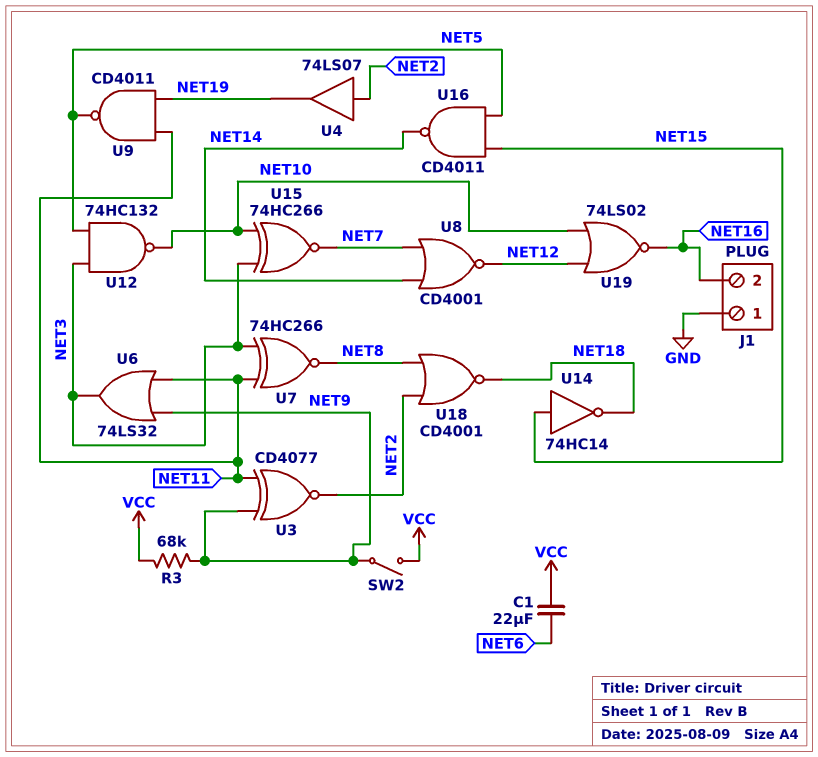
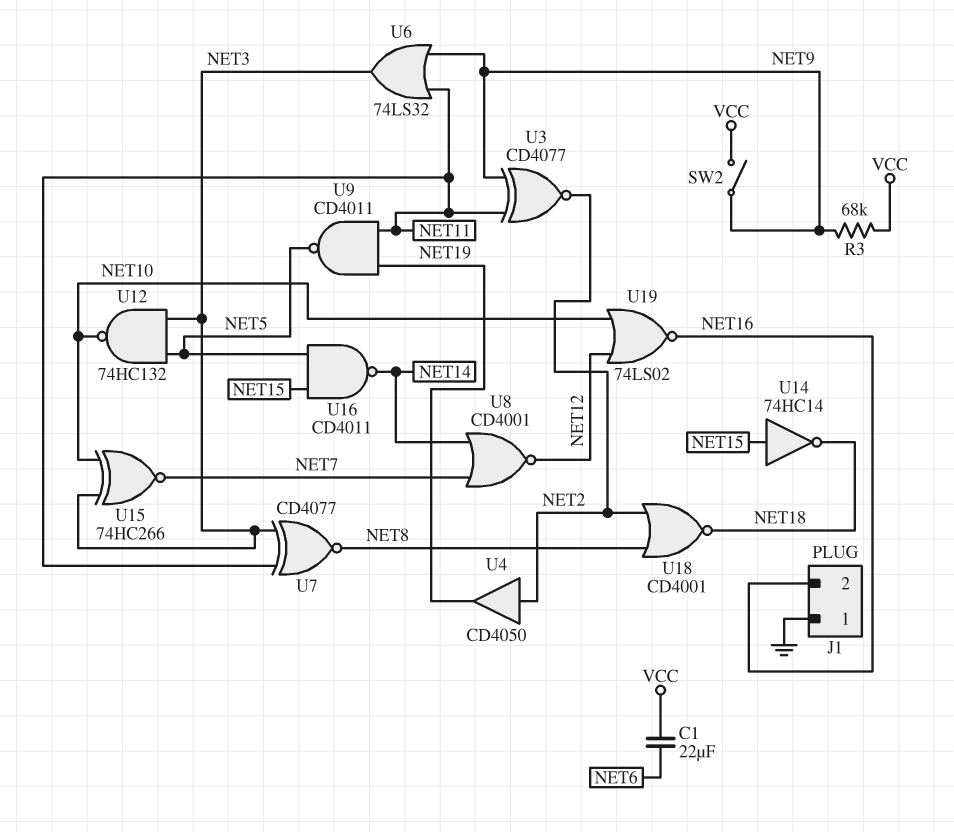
U4: buffer 74LS07 (in NET2, out NET19) -> buffer CD4050 (in NET2, out NET19)
U7: XNOR 74HC266 (in NET3, in NET11, out NET8) -> XNOR CD4077 (in NET3, in NET11, out NET8)

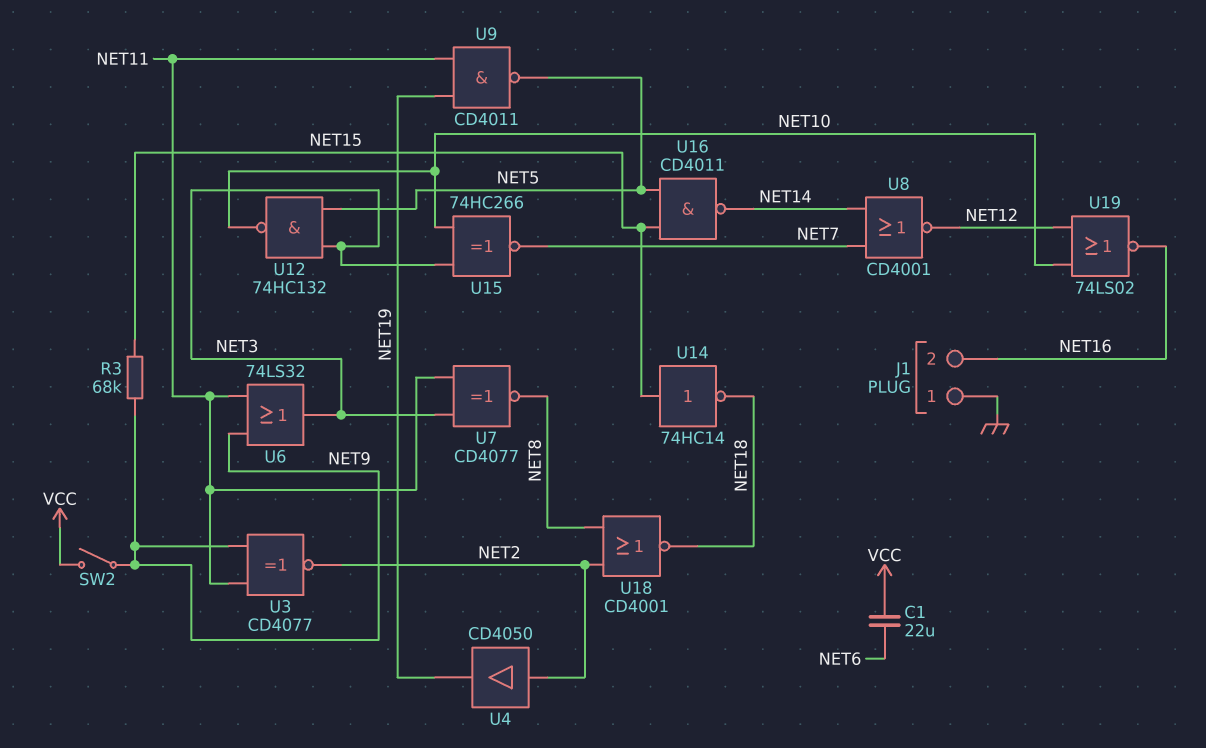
R3: 68k (NET9, VCC) -> 68k (NET9, NET15)

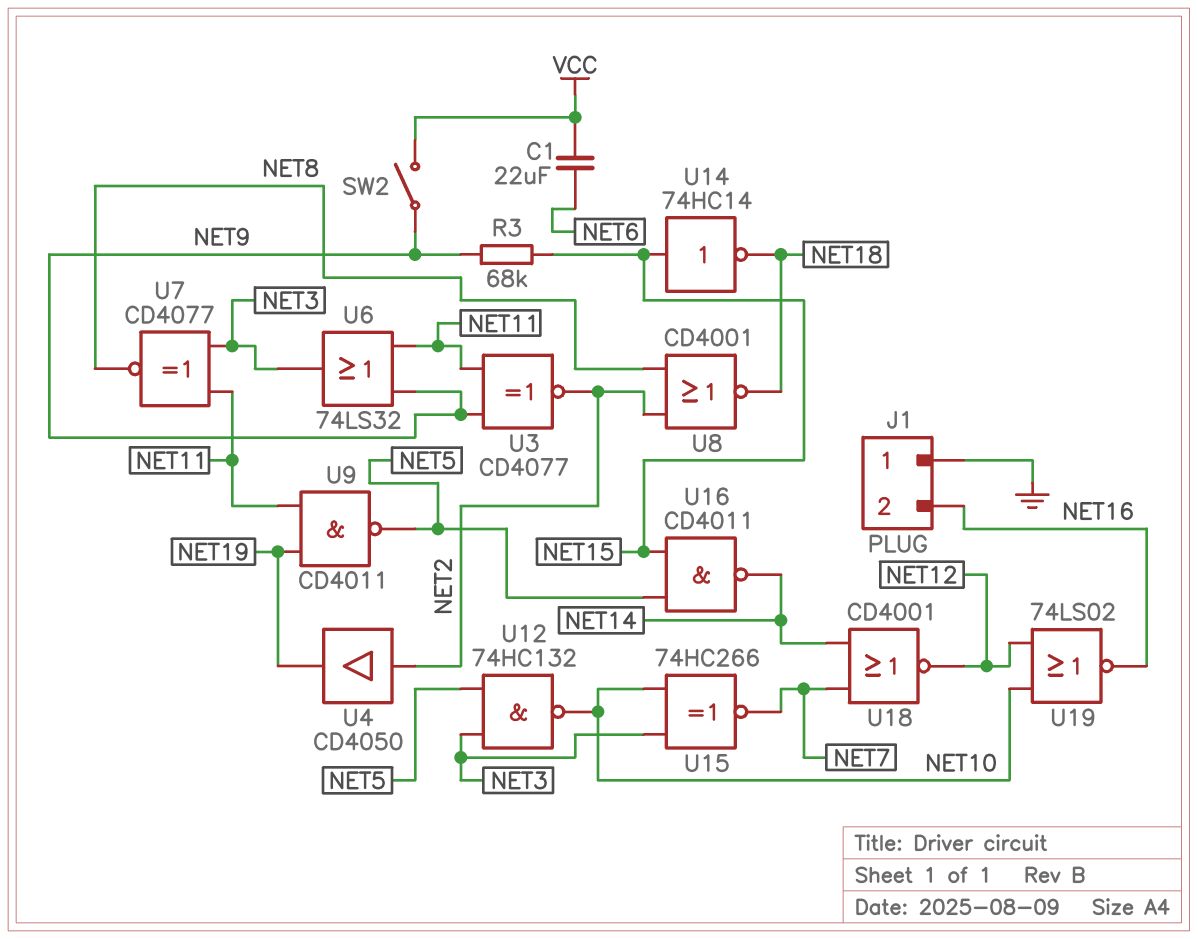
U8: NOR CD4001 (in NET7, in NET14, out NET12) -> NOR CD4001 (in NET2, in NET8, out NET18)
U18: NOR CD4001 (in NET2, in NET8, out NET18) -> NOR CD4001 (in NET7, in NET14, out NET12)

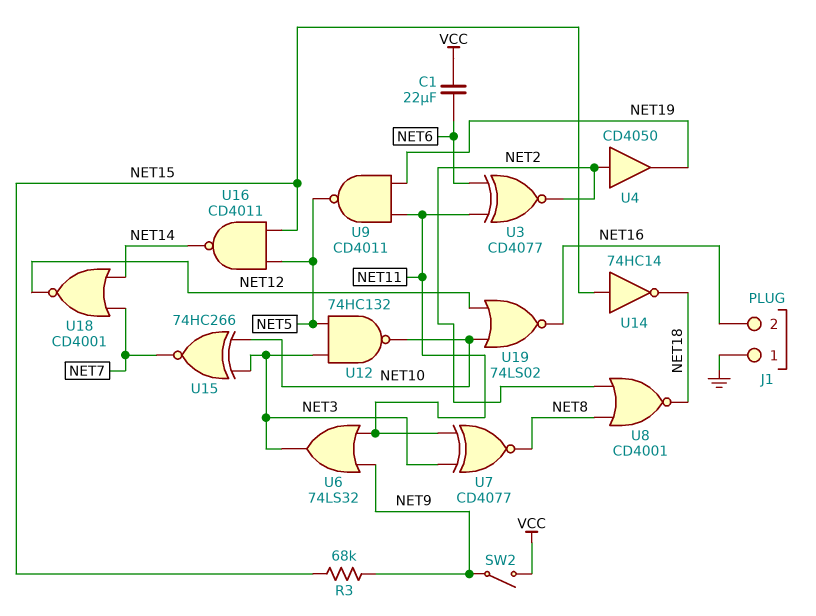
U3: XNOR CD4077 (in NET9, in NET11, out NET2) -> XNOR CD4077 (in NET6, in NET11, out NET2)

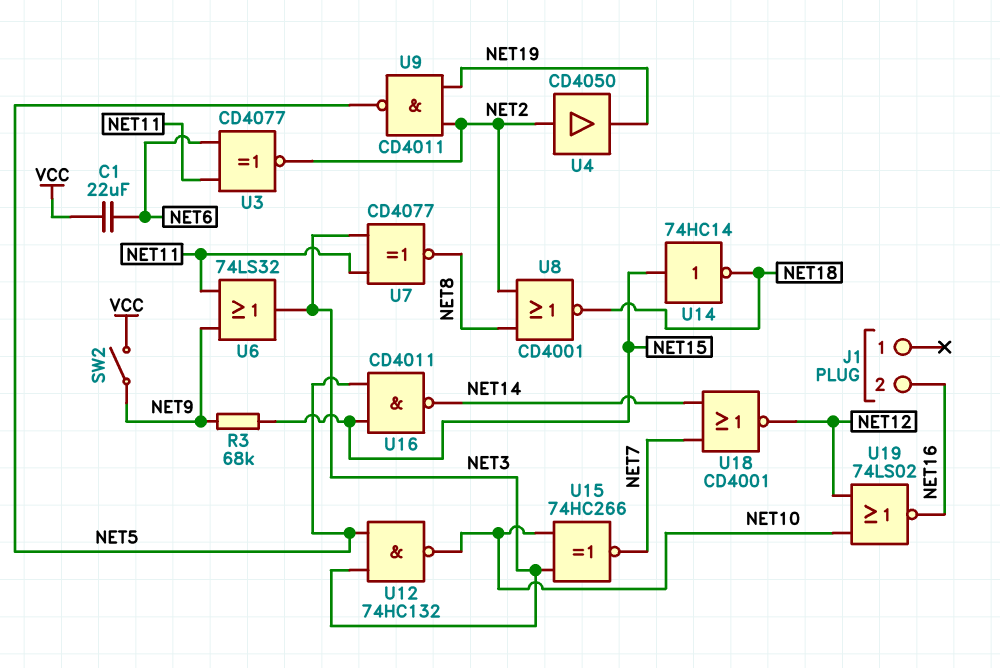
J1 pin 1: GND -> none
U9: NAND CD4011 (in NET11, in NET19, out NET5) -> NAND CD4011 (in NET2, in NET19, out NET5)

